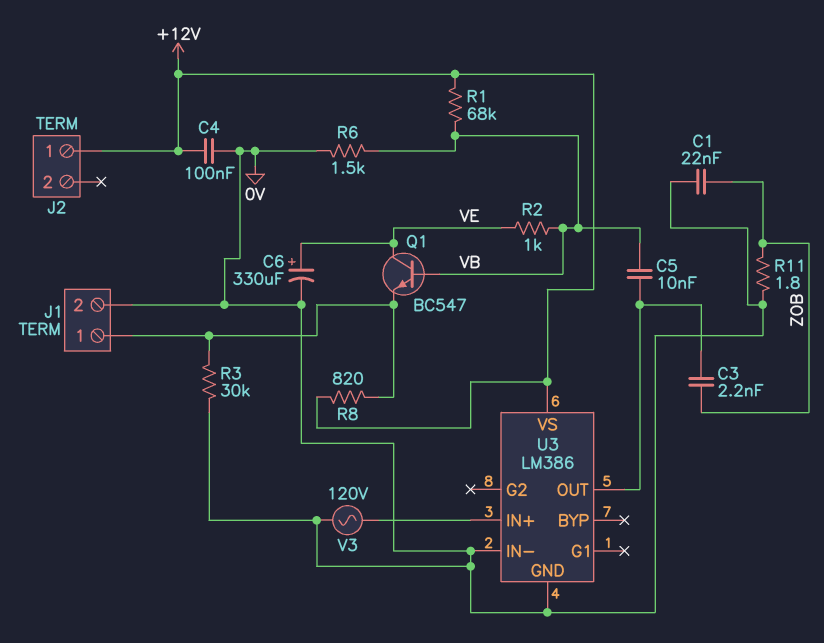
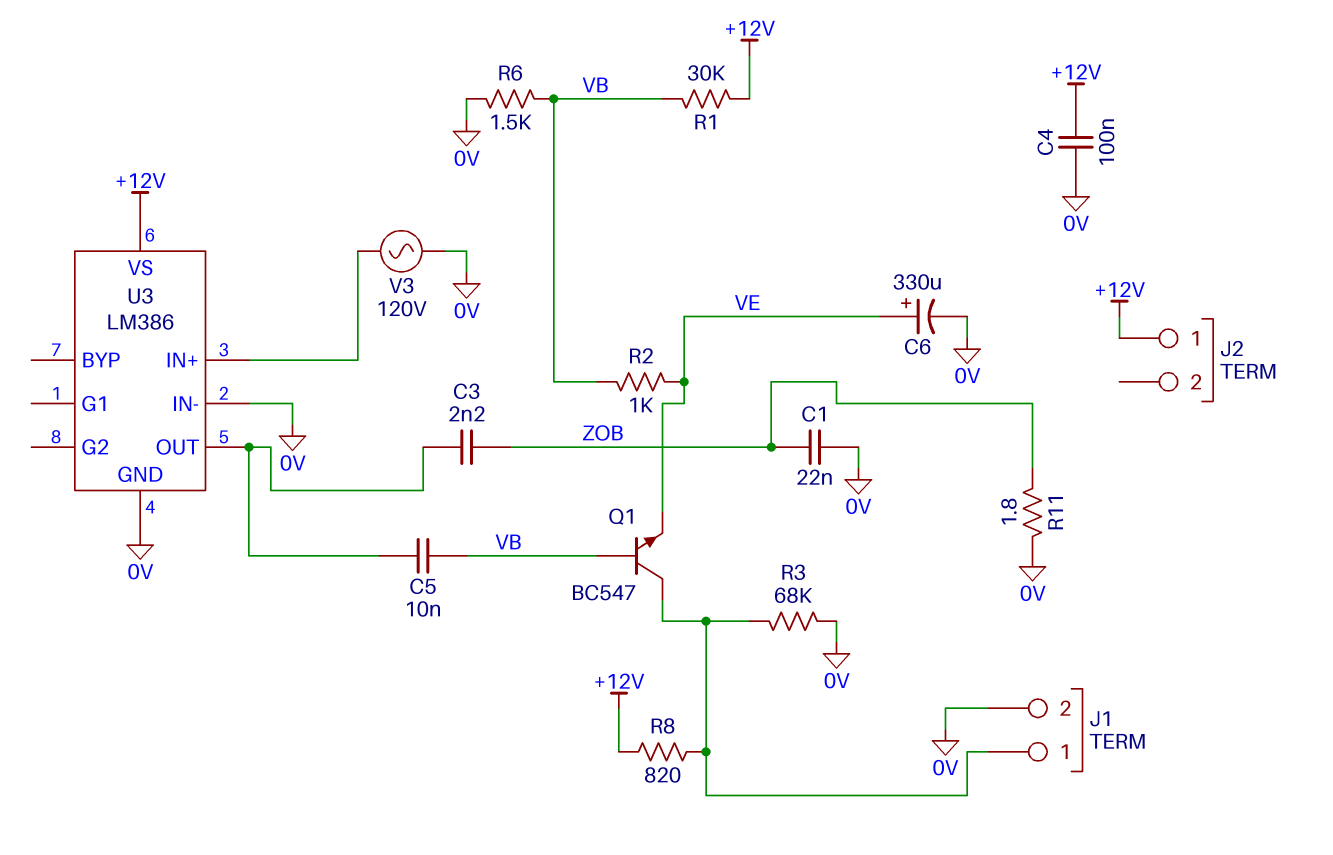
Q1: NPN BC547 (B VB, C VE, E J1/1) -> NPN BC547 (B VB, C J1/1, E VE)
R1: 68k (+12V, VB) -> 30k (+12V, VB)
R3: 30k (0V, J1/1) -> 68k (0V, J1/1)

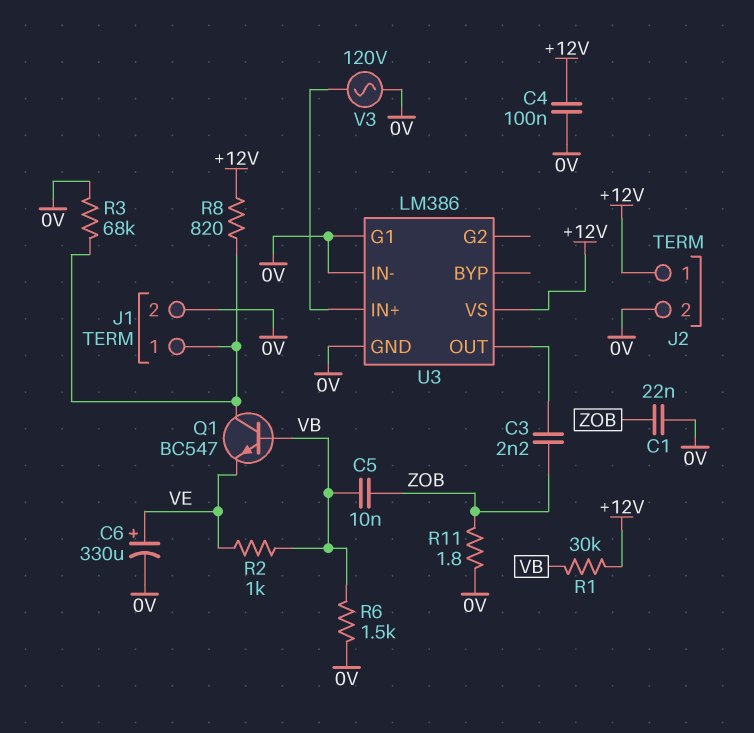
C5: 10nF (U3/OUT, VB) -> 10nF (VB, ZOB)
J2 pin 2: none -> 0V
U3 pin G1: none -> 0V

